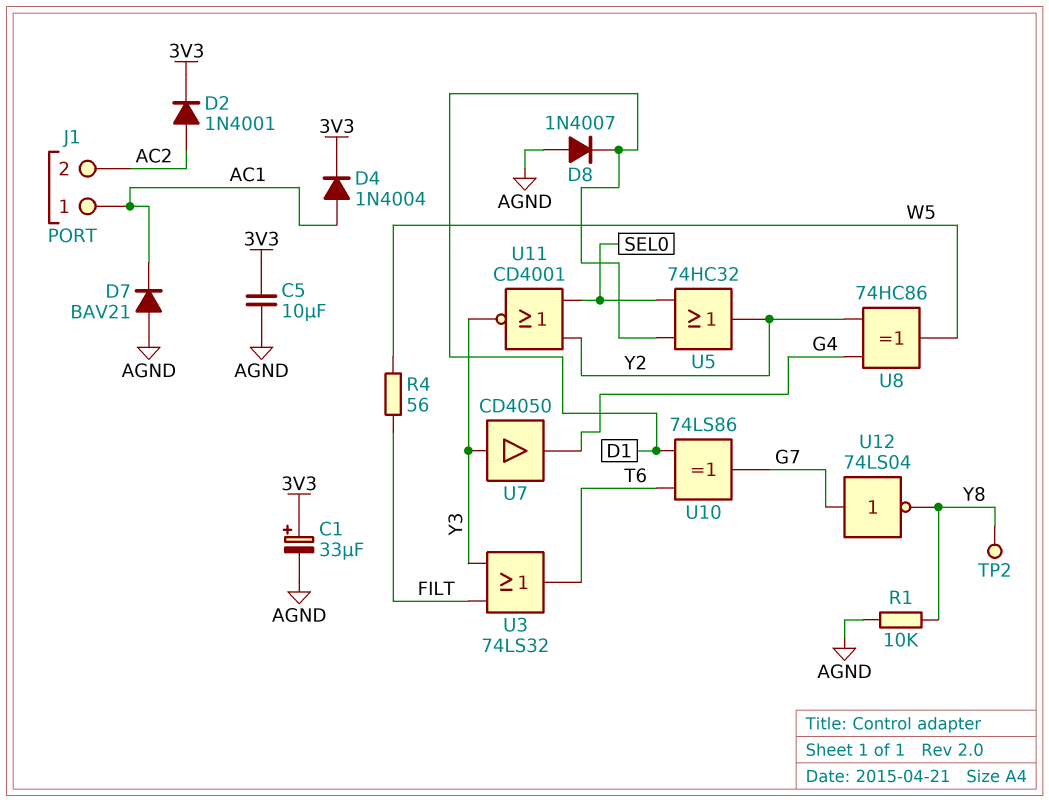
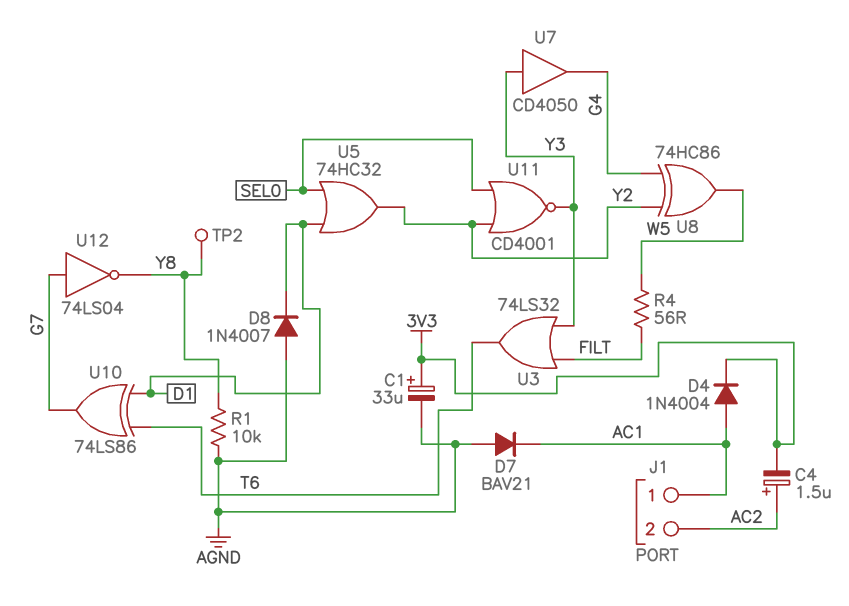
C4: none -> 1.5uF (plus AC2, minus 3V3)
C5: 10uF (3V3, AGND) -> none
D2: diode 1N4001 (A AC2, K 3V3) -> none

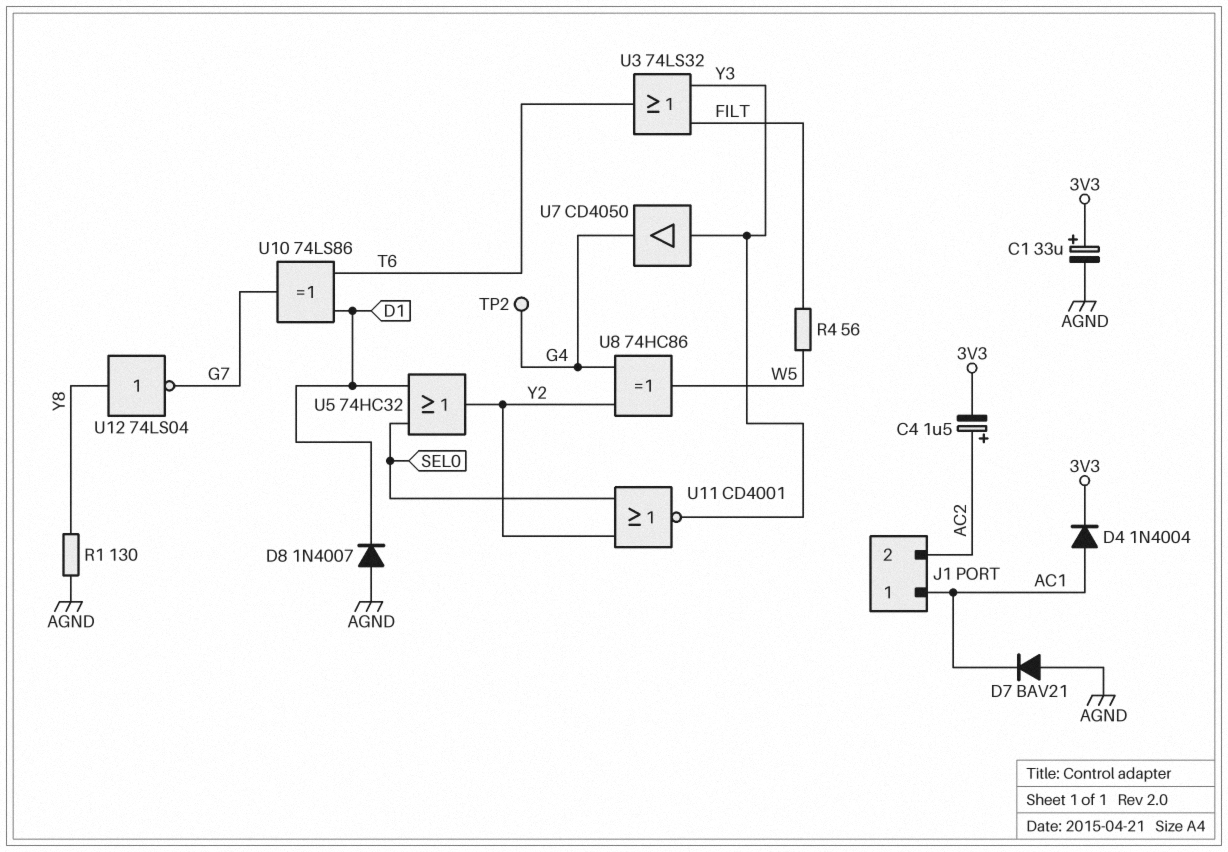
R1: 10k (AGND, Y8) -> 130 (AGND, Y8)
TP2: test point (Y8) -> test point (G4)
U12: NOT 74LS04 (in G7, out Y8) -> NOT 74LS04 (in Y8, out G7)

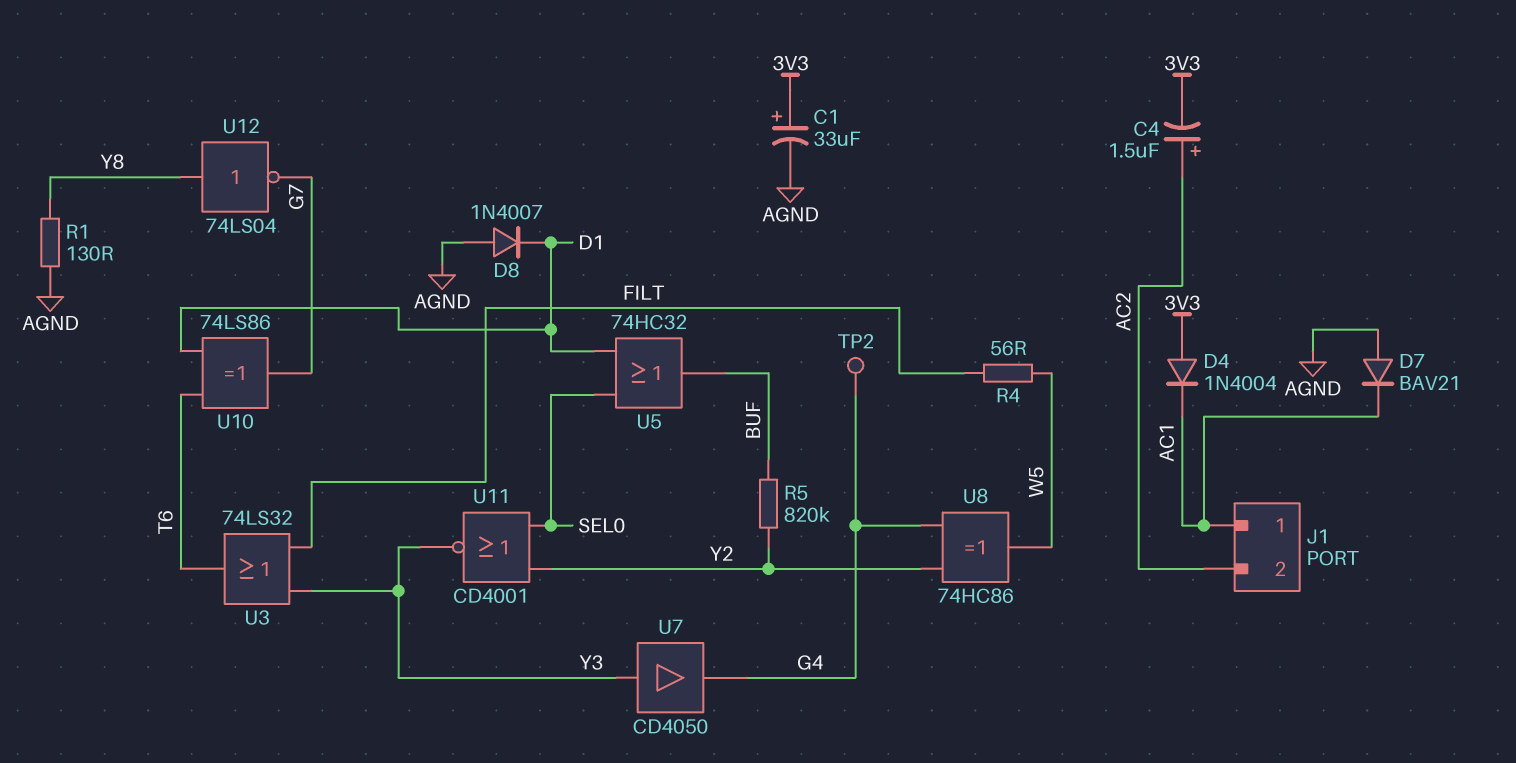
D4: diode 1N4004 (A AC1, K 3V3) -> diode 1N4004 (A 3V3, K AC1)
R5: none -> 820k (BUF, Y2)
U5: OR 74HC32 (in D1, in SEL0, out Y2) -> OR 74HC32 (in D1, in SEL0, out BUF)

